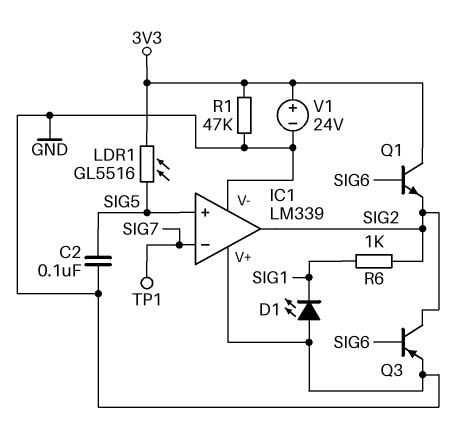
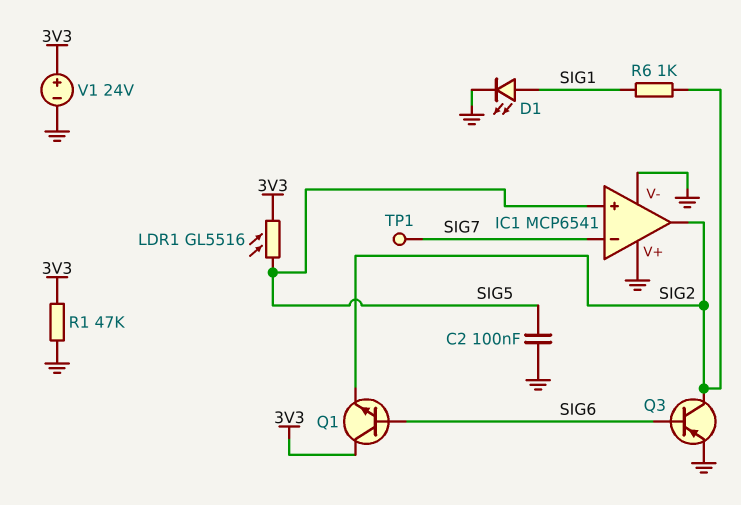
D1: LED (A GND, K SIG1) -> LED (A SIG1, K GND)
IC1: LM339 -> MCP6541

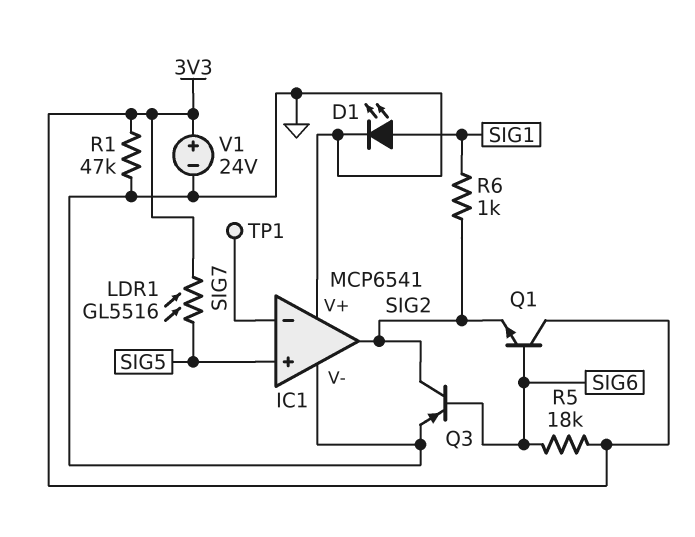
C2: 100nF (GND, SIG5) -> none
R5: none -> 18k (3V3, SIG6)

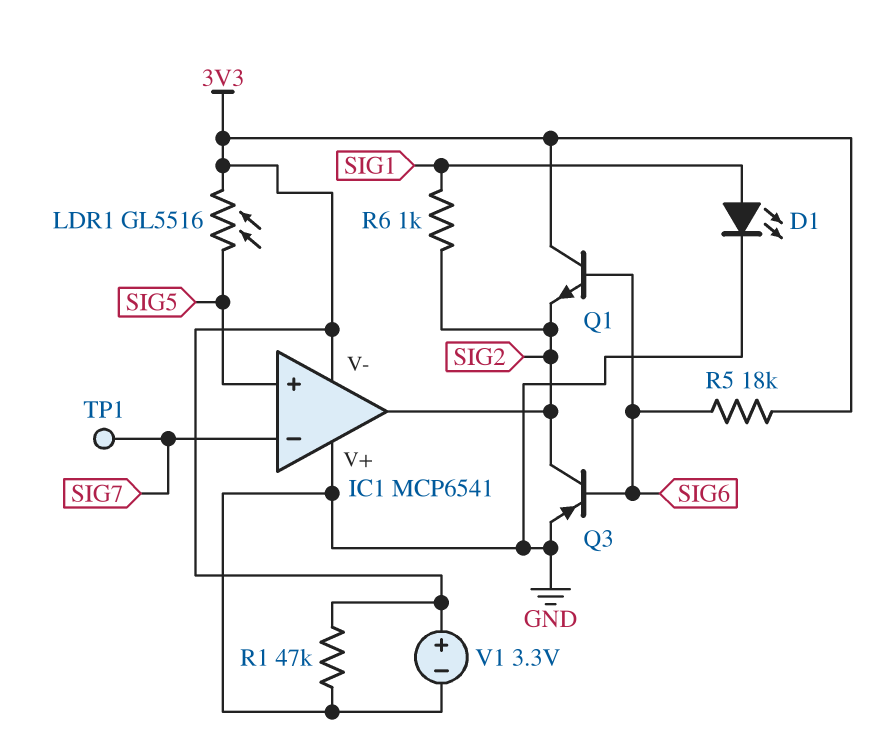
IC1 pin V-: GND -> 3V3
V1: 24V (plus 3V3, minus GND) -> 3.3V (plus 3V3, minus GND)

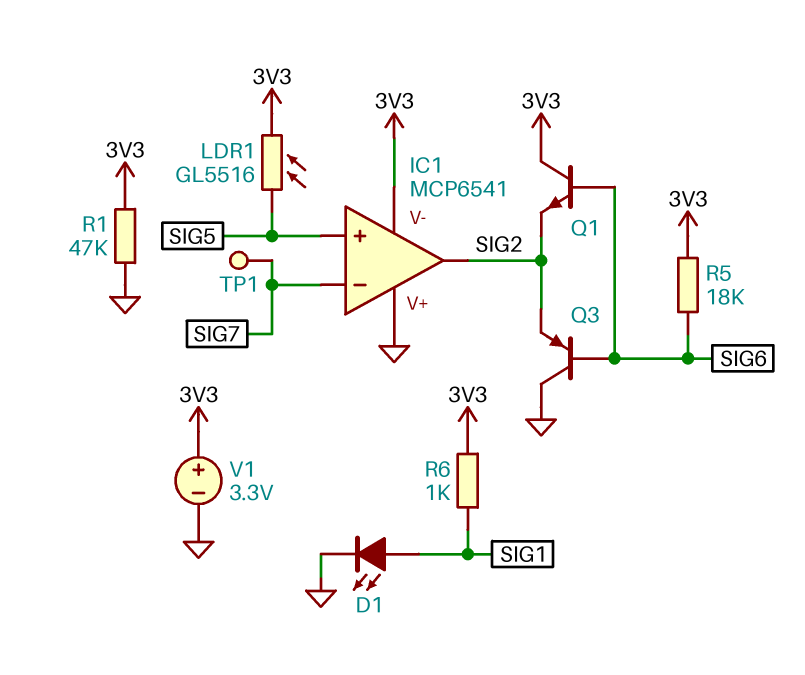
Q3: PNP (B SIG6, C SIG2, E GND) -> PNP (B SIG6, C GND, E SIG2)
R6: 1k (SIG1, SIG2) -> 1k (3V3, SIG1)

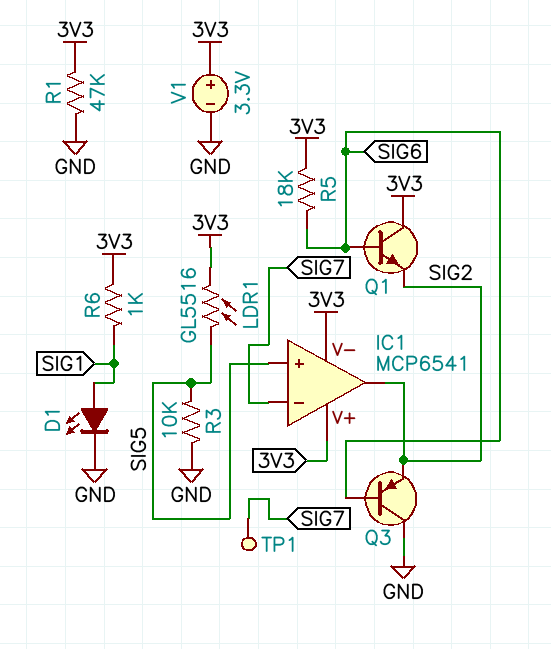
IC1 pin V+: GND -> 3V3
R3: none -> 10k (GND, SIG5)

